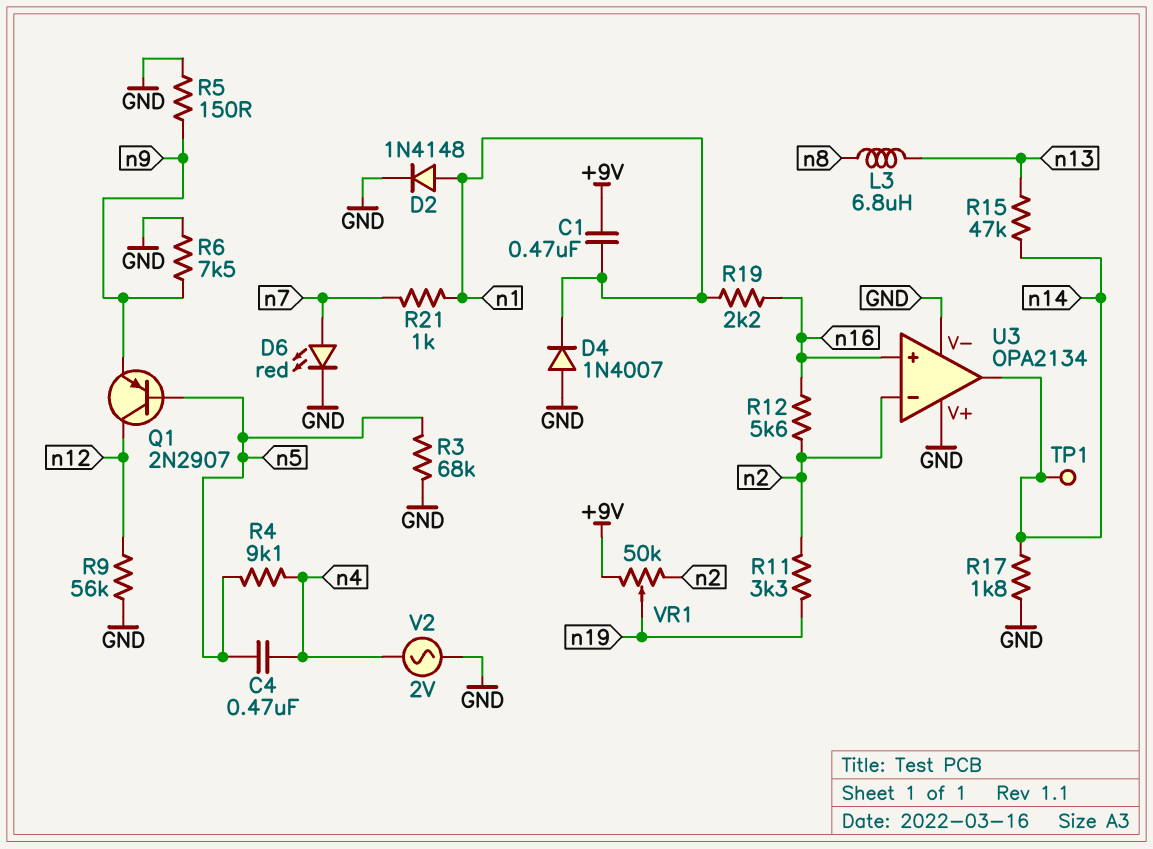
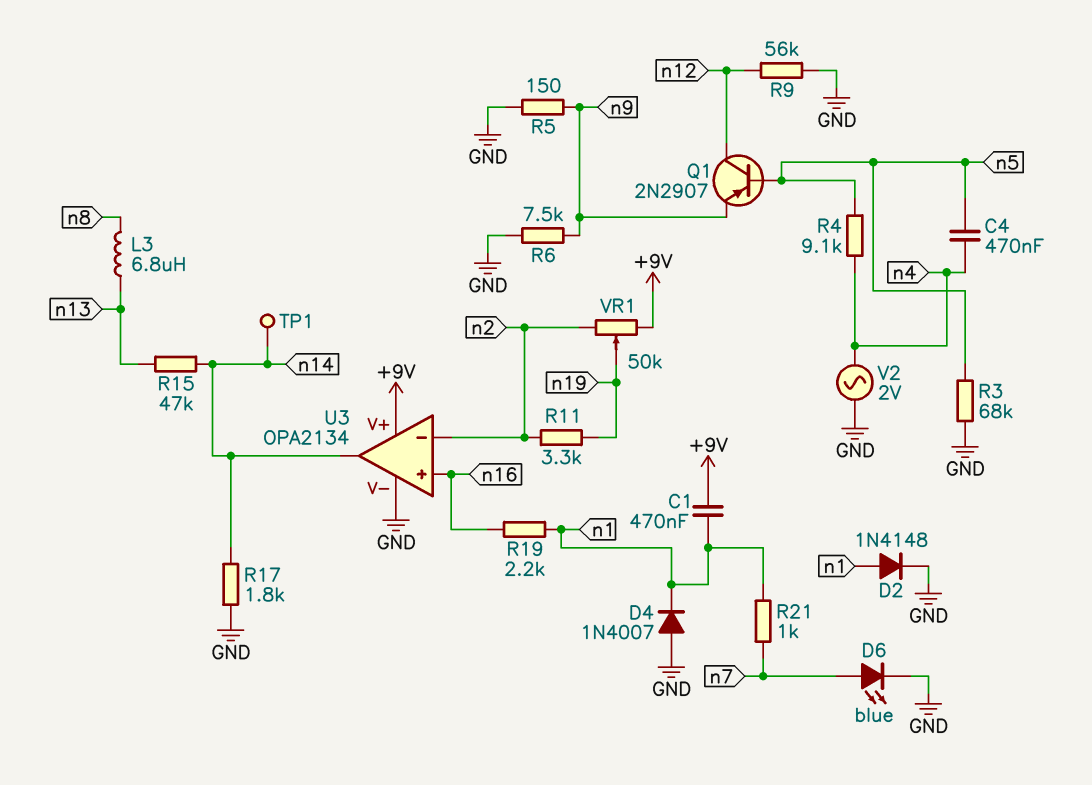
D6: LED red (A n7, K GND) -> LED blue (A n7, K GND)
R12: 5.6k (n2, n16) -> none
U3 pin V+: GND -> +9V

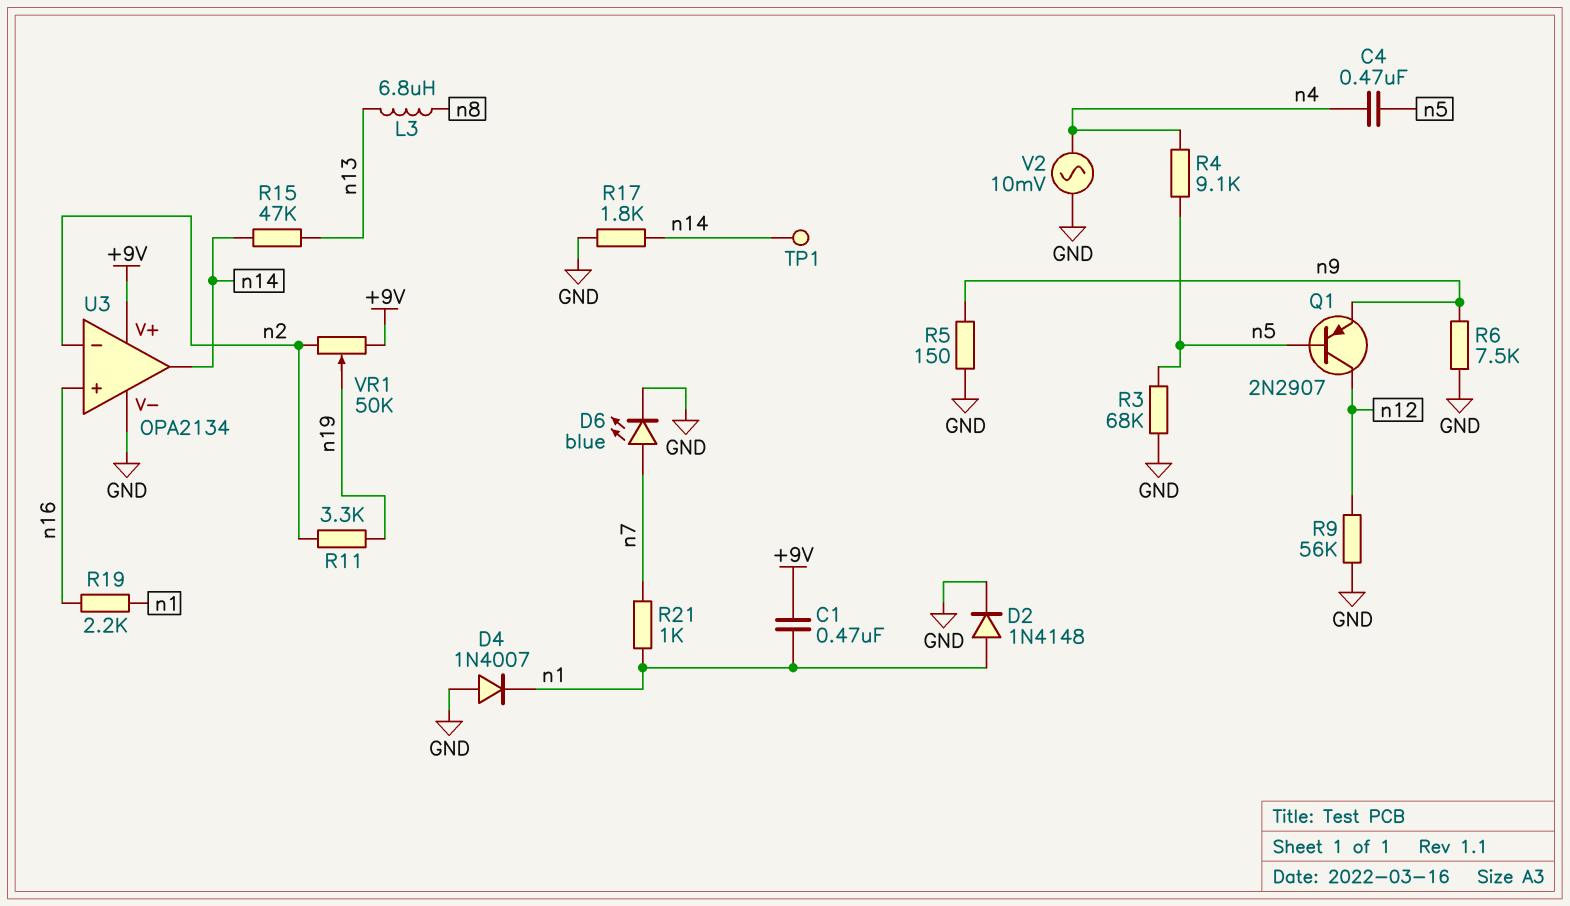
V2: AC 2V (GND, n4) -> AC 10mV (GND, n4)

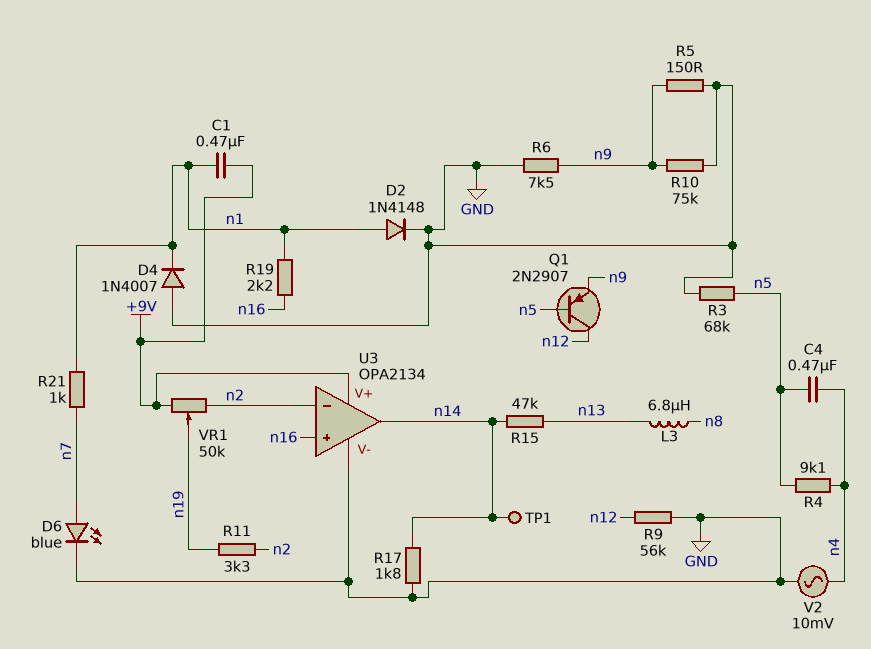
R10: none -> 75k (GND, n9)

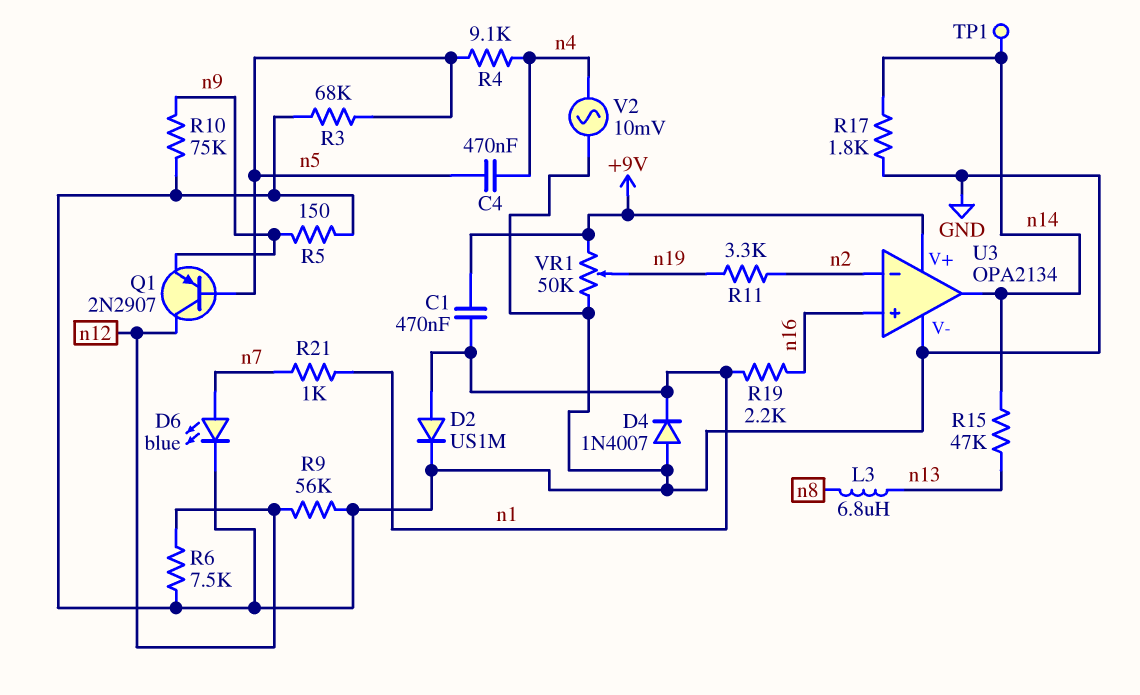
D2: diode 1N4148 (A n1, K GND) -> diode US1M (A n1, K GND)
R6: 7.5k (GND, n9) -> 7.5k (GND, n12)
VR1: 50k (+9V, n2, wiper n19) -> 50k (+9V, GND, wiper n19)

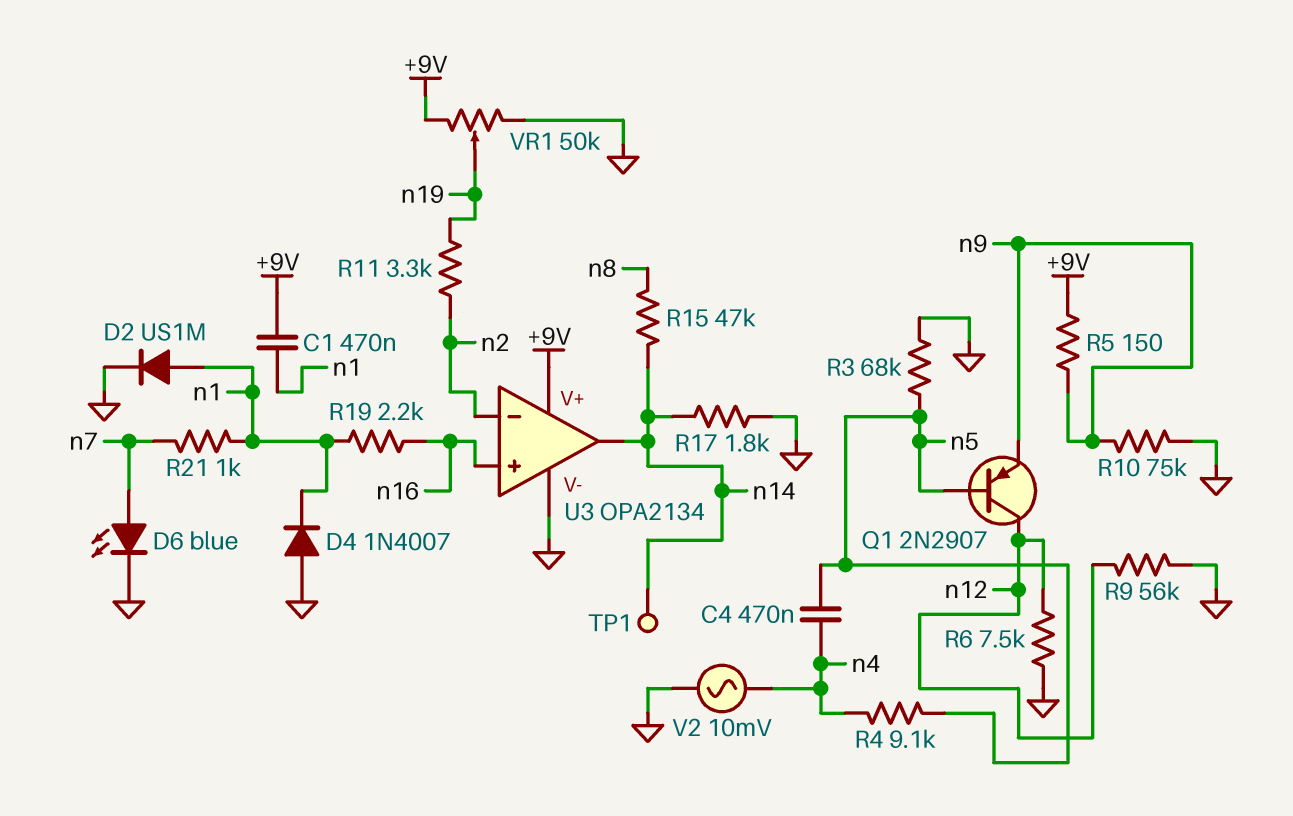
L3: 6.8uH (n8, n13) -> none
R5: 150 (GND, n9) -> 150 (+9V, n9)
R15: 47k (n13, n14) -> 47k (n8, n14)

